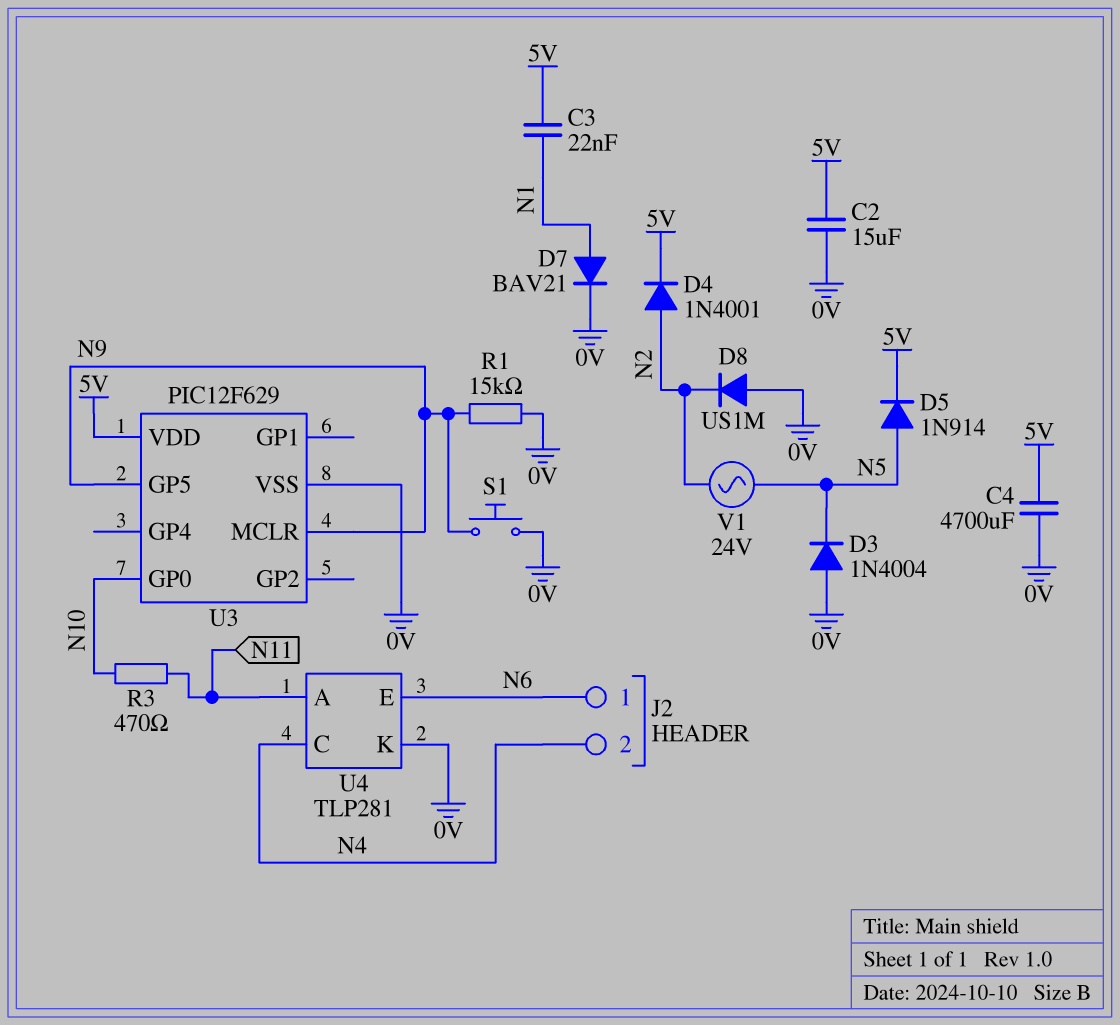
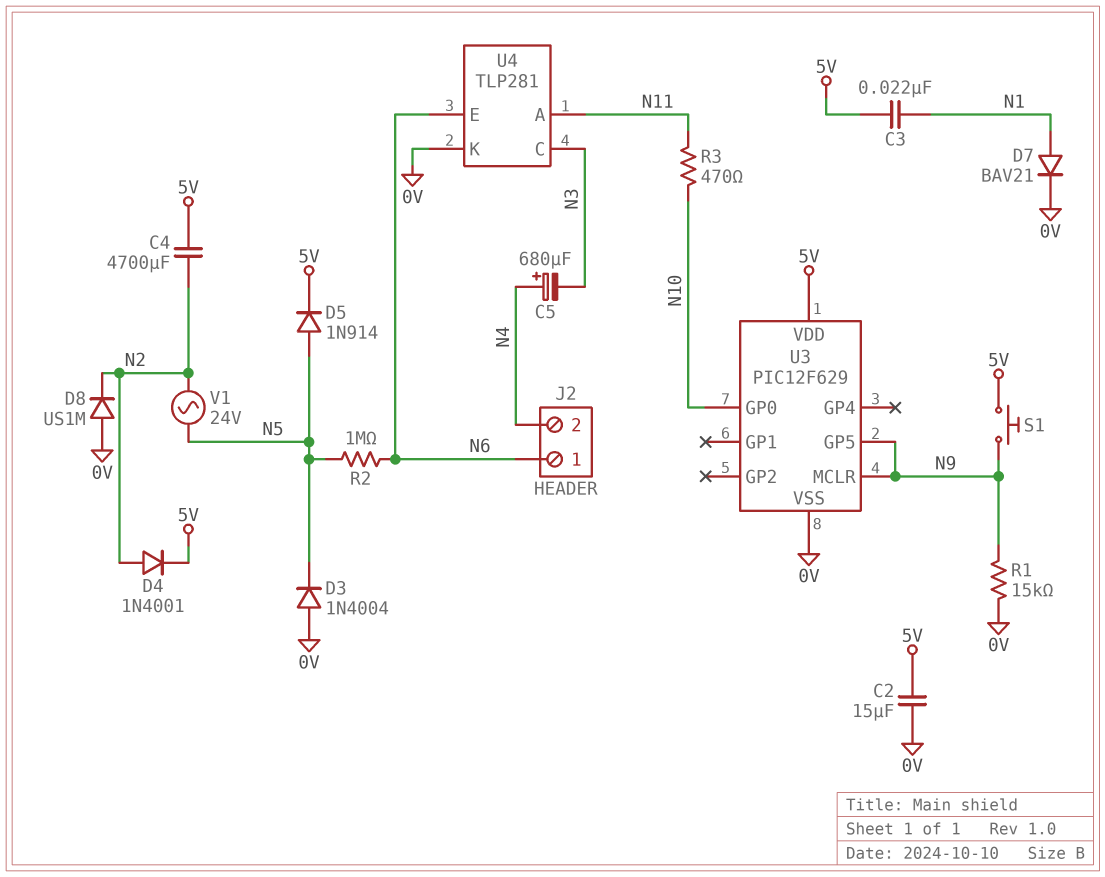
C4: 4700uF (0V, 5V) -> 4700uF (5V, N2)
C5: none -> 680uF (plus N4, minus N3)
R2: none -> 1M (N5, N6)
S1: button (0V, N9) -> button (5V, N9)
U4 pin C: N4 -> N3

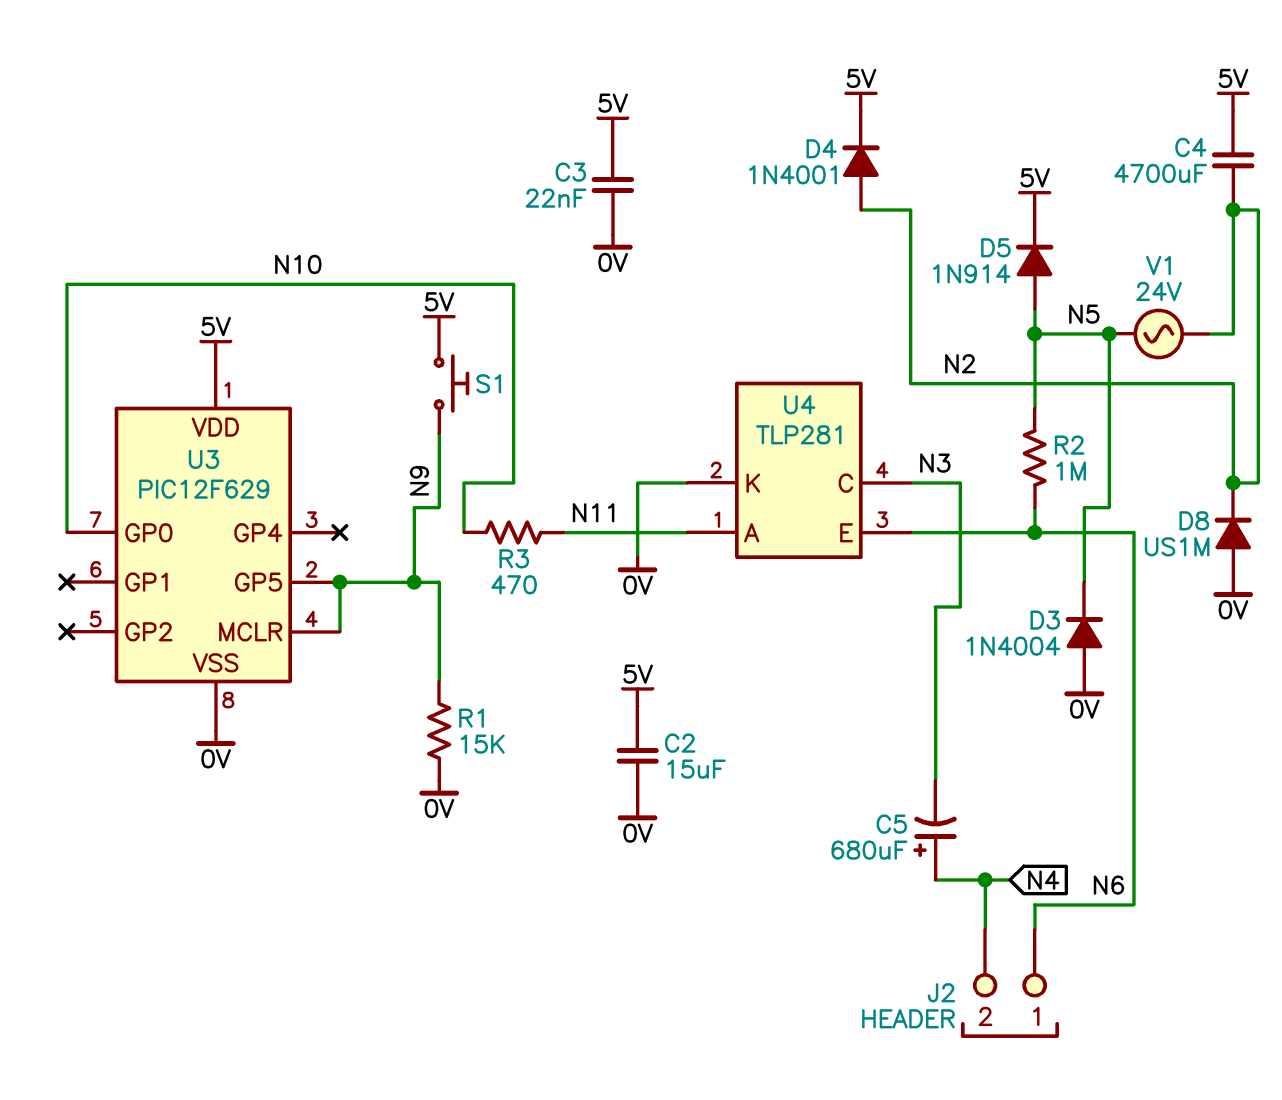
C3: 22nF (5V, N1) -> 22nF (0V, 5V)
D7: diode BAV21 (A N1, K 0V) -> none

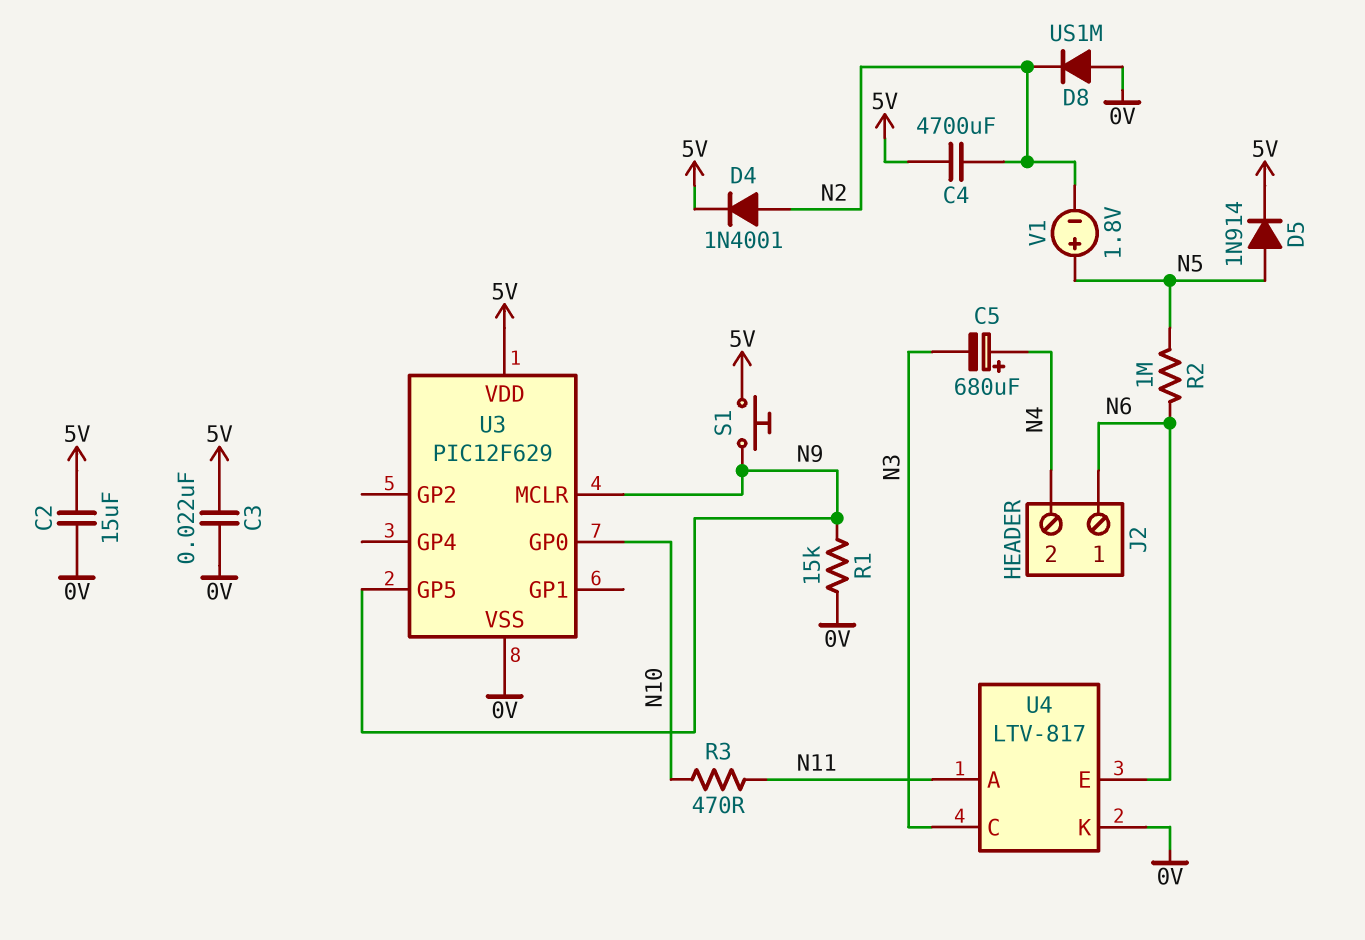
D3: diode 1N4004 (A 0V, K N5) -> none
U4: TLP281 -> LTV-817
V1: AC 24V (N2, N5) -> 1.8V (plus N5, minus N2)

